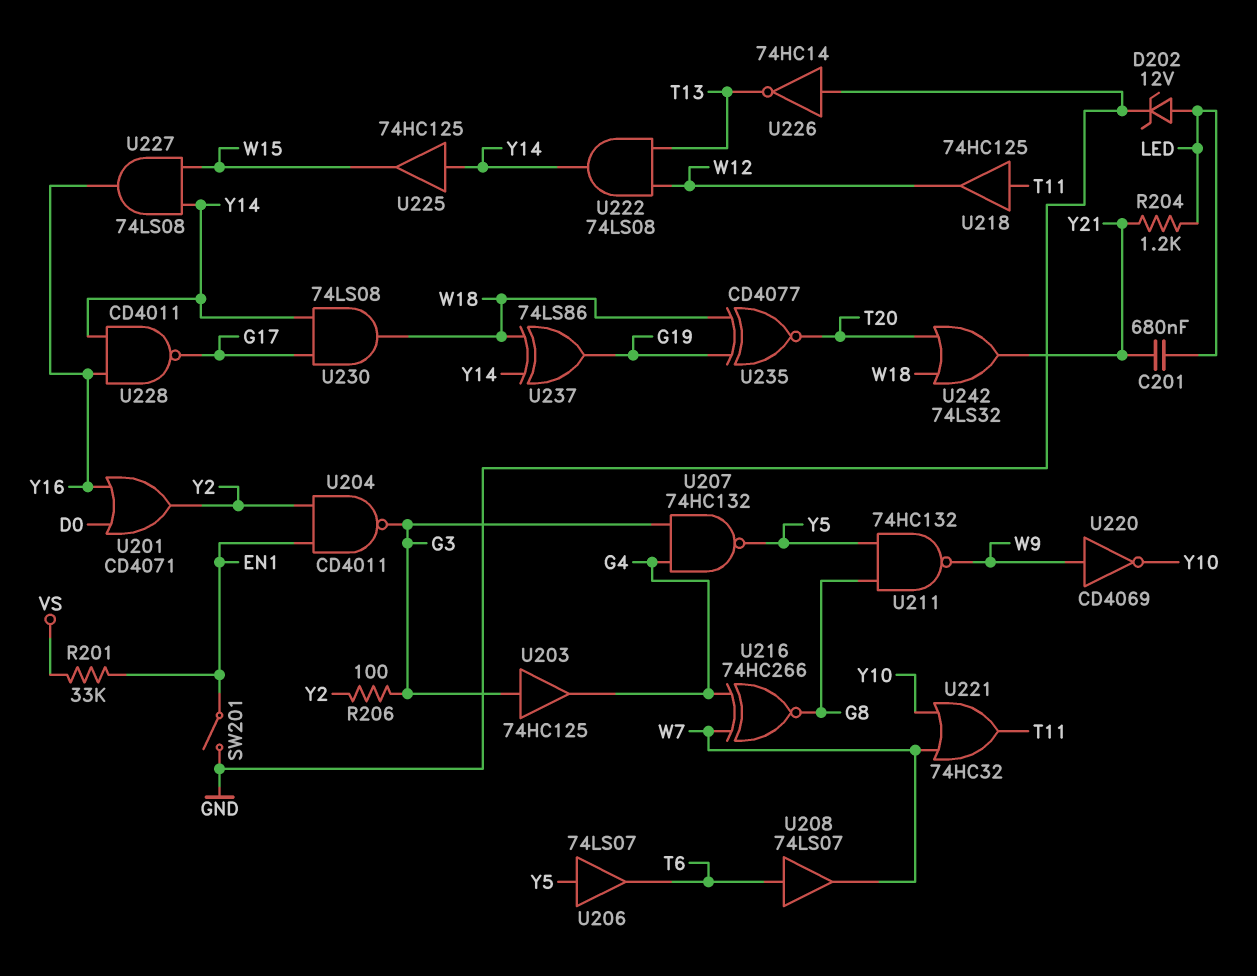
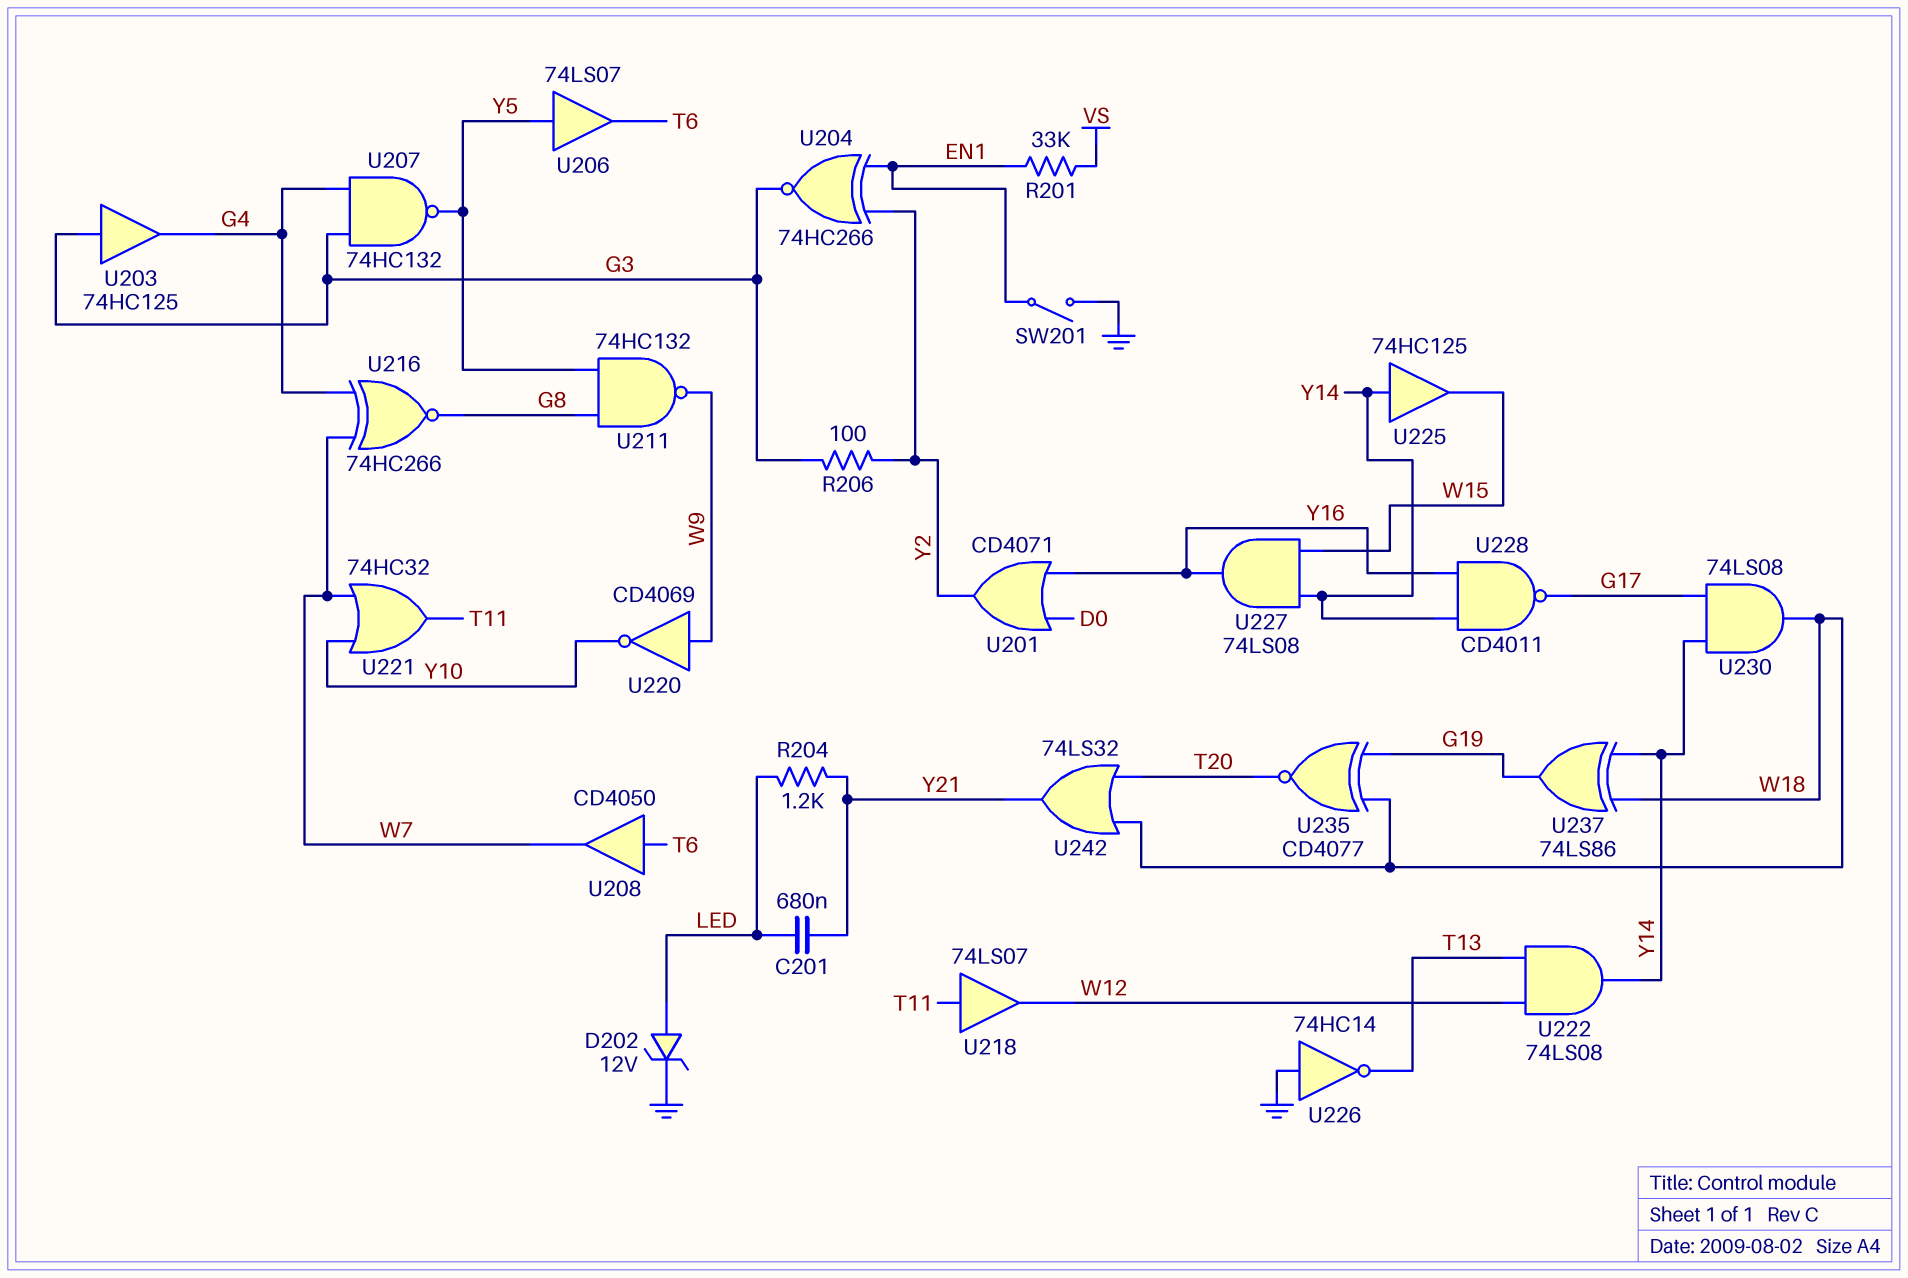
U204: NAND CD4011 (in EN1, in Y2, out G3) -> XNOR 74HC266 (in EN1, in Y2, out G3)
U208: buffer 74LS07 (in T6, out W7) -> buffer CD4050 (in T6, out W7)
U218: buffer 74HC125 (in T11, out W12) -> buffer 74LS07 (in T11, out W12)

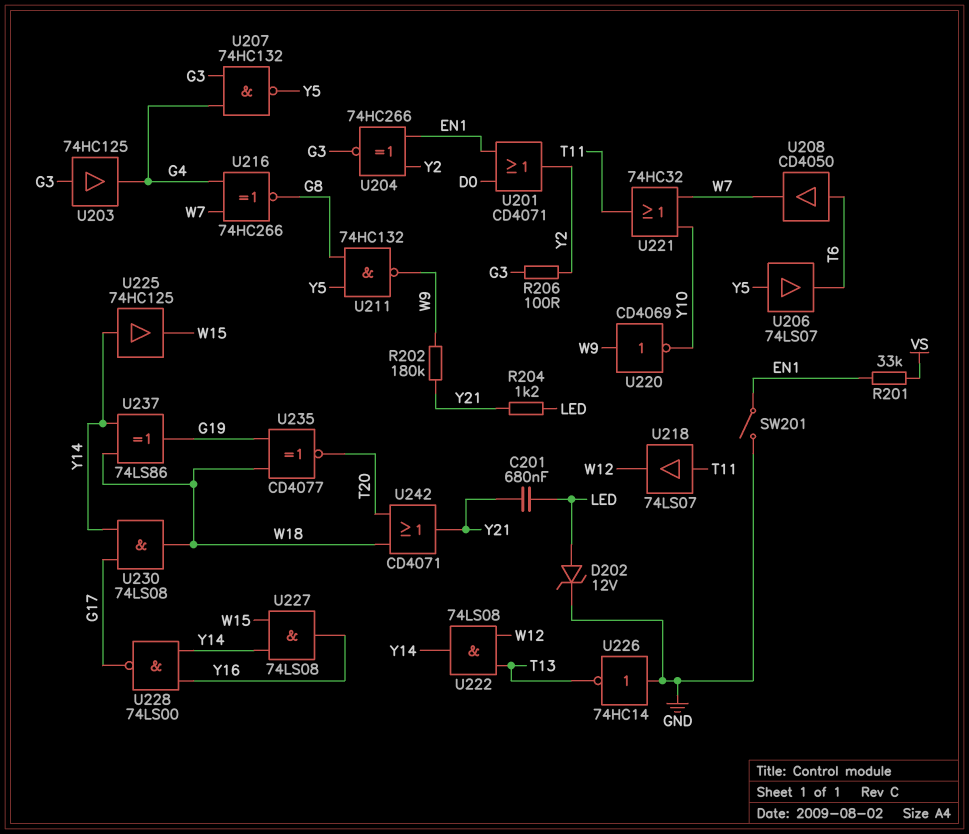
R202: none -> 180k (W9, Y21)
U201: OR CD4071 (in D0, in Y16, out Y2) -> OR CD4071 (in D0, in EN1, out Y2)
U228: NAND CD4011 (in Y14, in Y16, out G17) -> NAND 74LS00 (in Y14, in Y16, out G17)
U242: OR 74LS32 (in T20, in W18, out Y21) -> OR CD4071 (in T20, in W18, out Y21)

